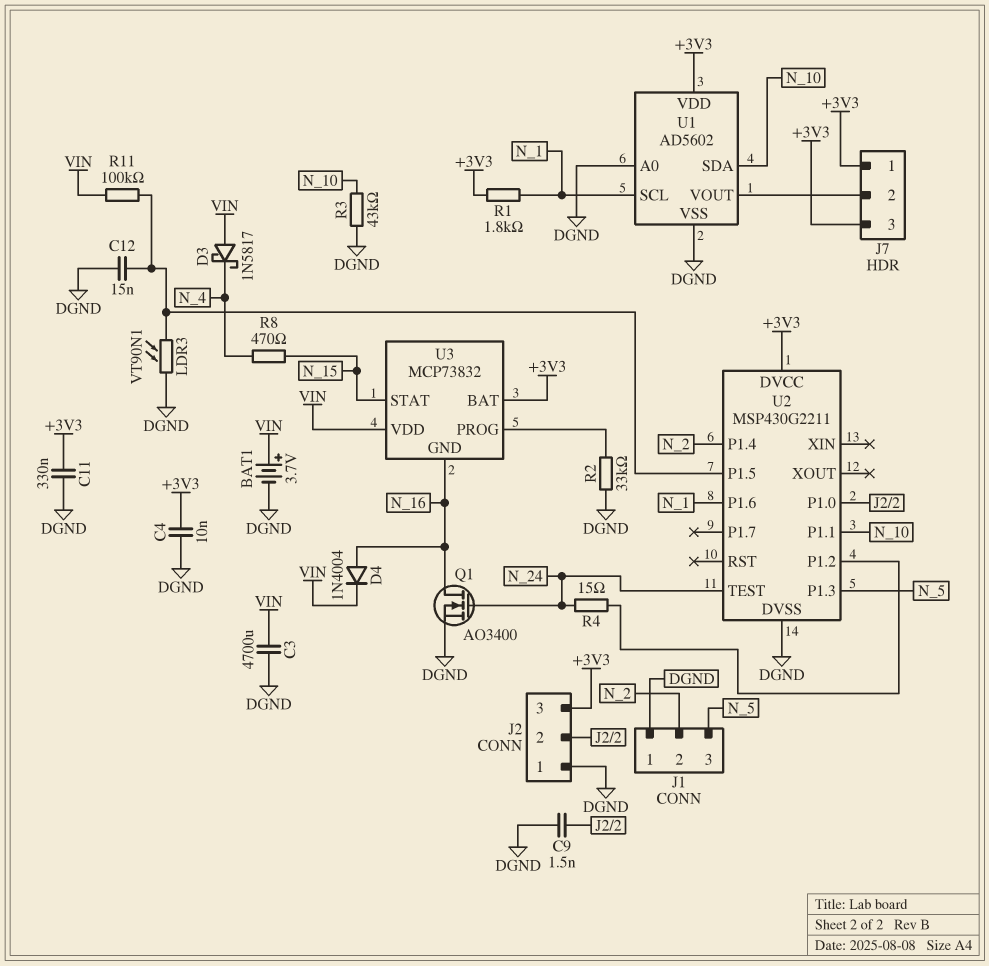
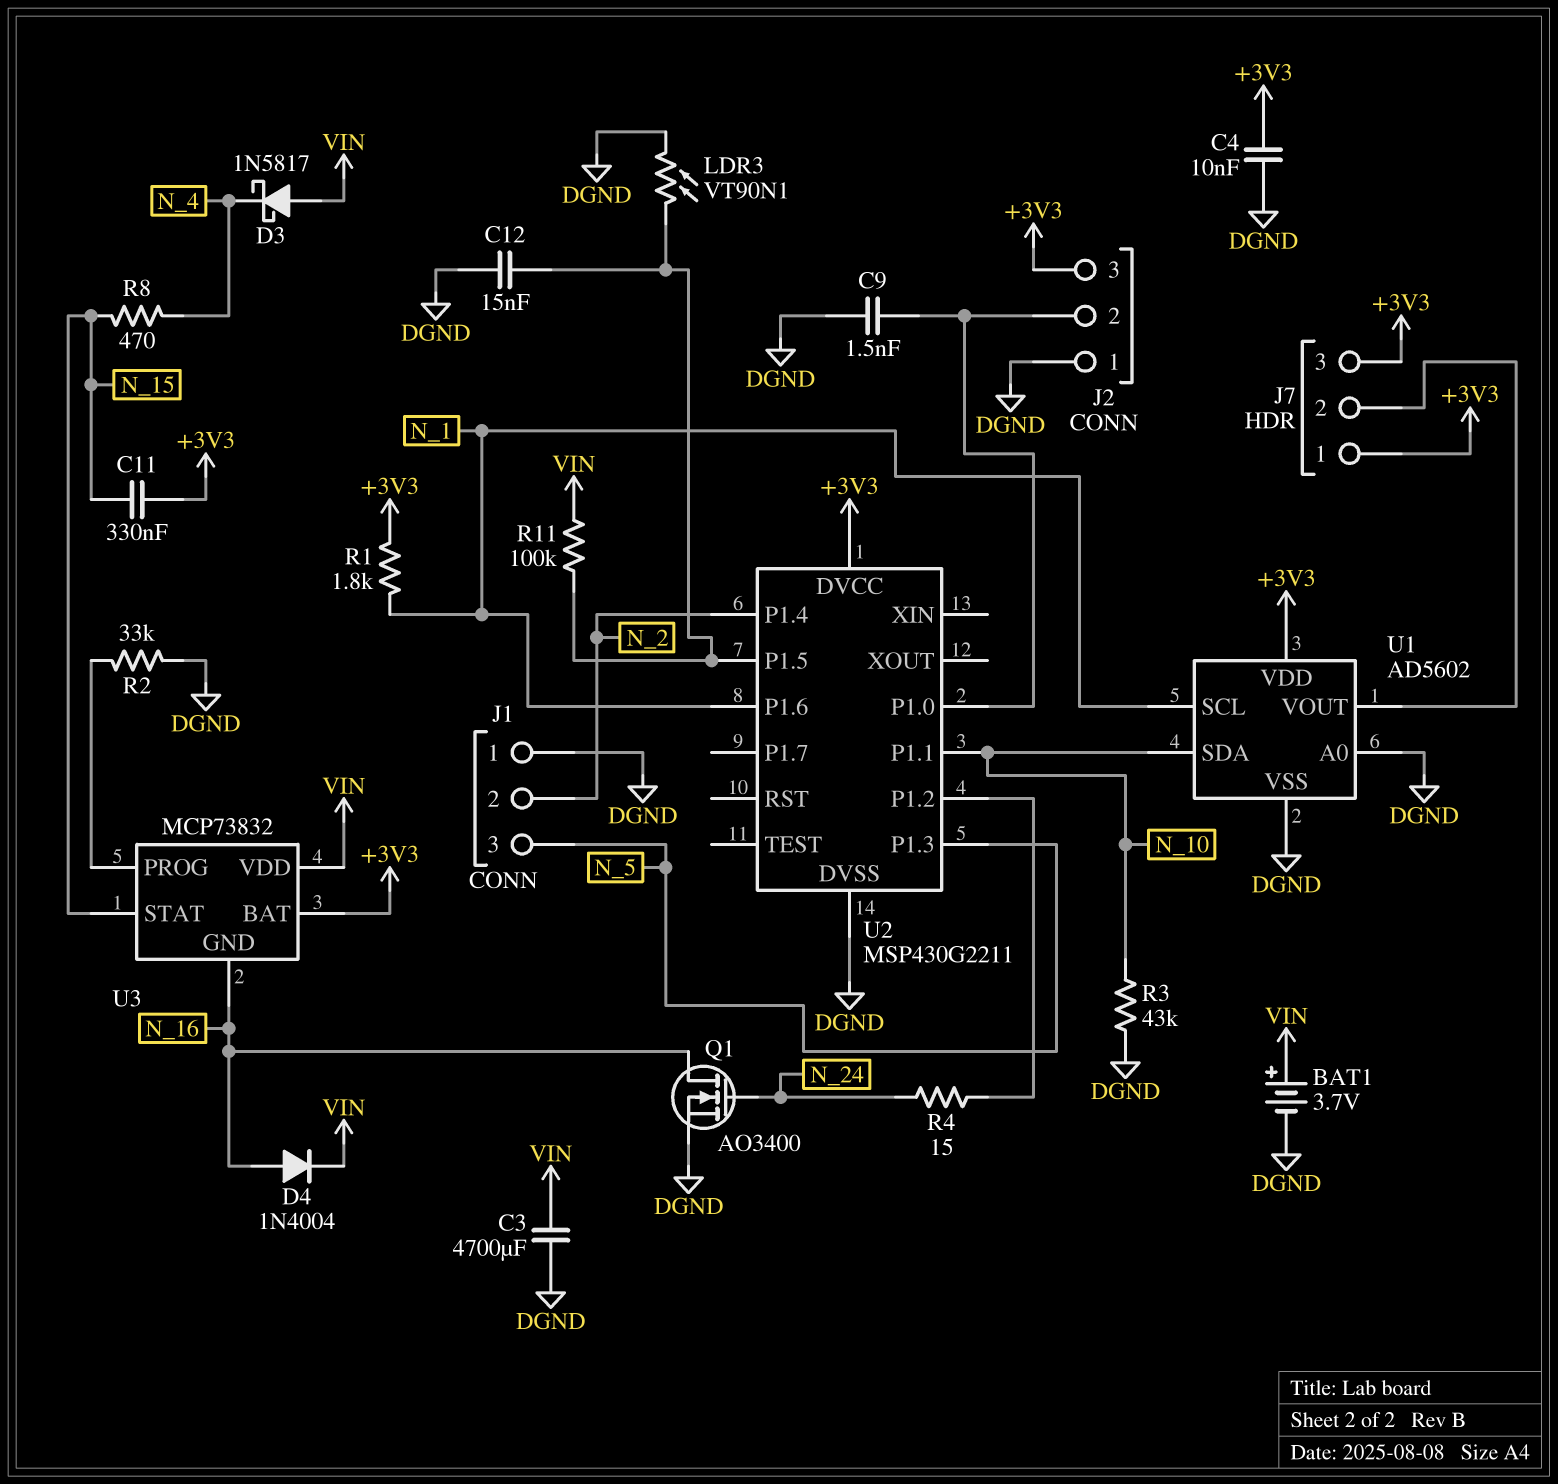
C11: 330nF (+3V3, DGND) -> 330nF (+3V3, N_15)
U2 pin TEST: N_24 -> none

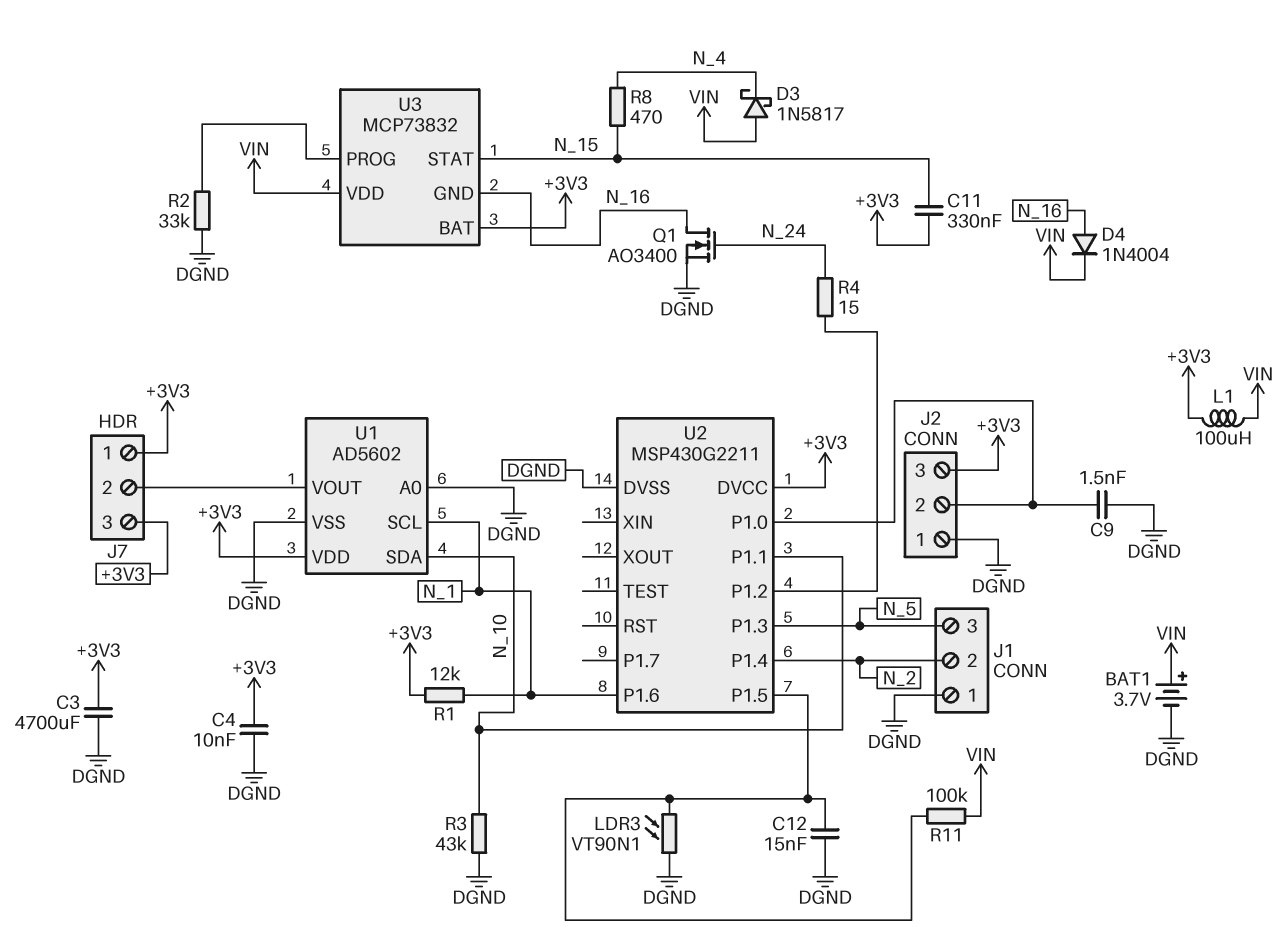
C3: 4700uF (DGND, VIN) -> 4700uF (+3V3, DGND)
L1: none -> 100uH (+3V3, VIN)
R1: 1.8k (+3V3, N_1) -> 12k (+3V3, N_1)

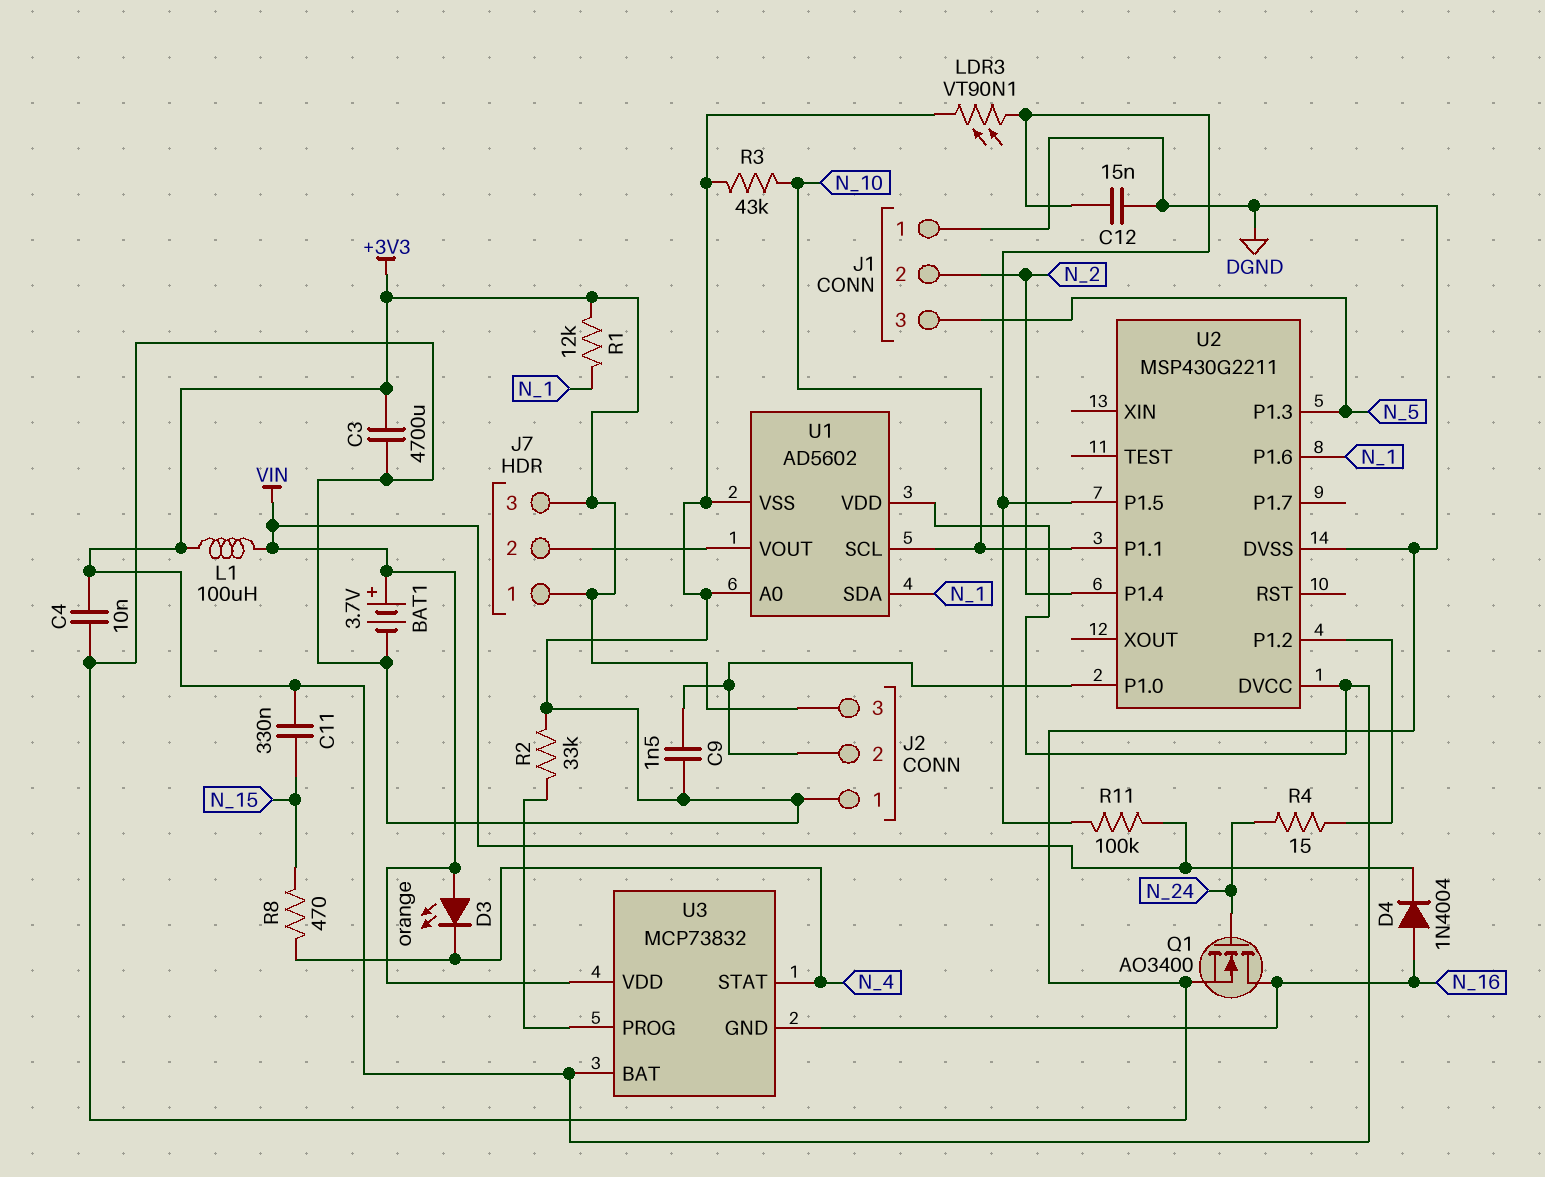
D3: schottky 1N5817 (A VIN, K N_4) -> LED orange (A VIN, K N_4)
U1 pin SCL: N_1 -> N_10
U1 pin SDA: N_10 -> N_1
U3 pin STAT: N_15 -> N_4

